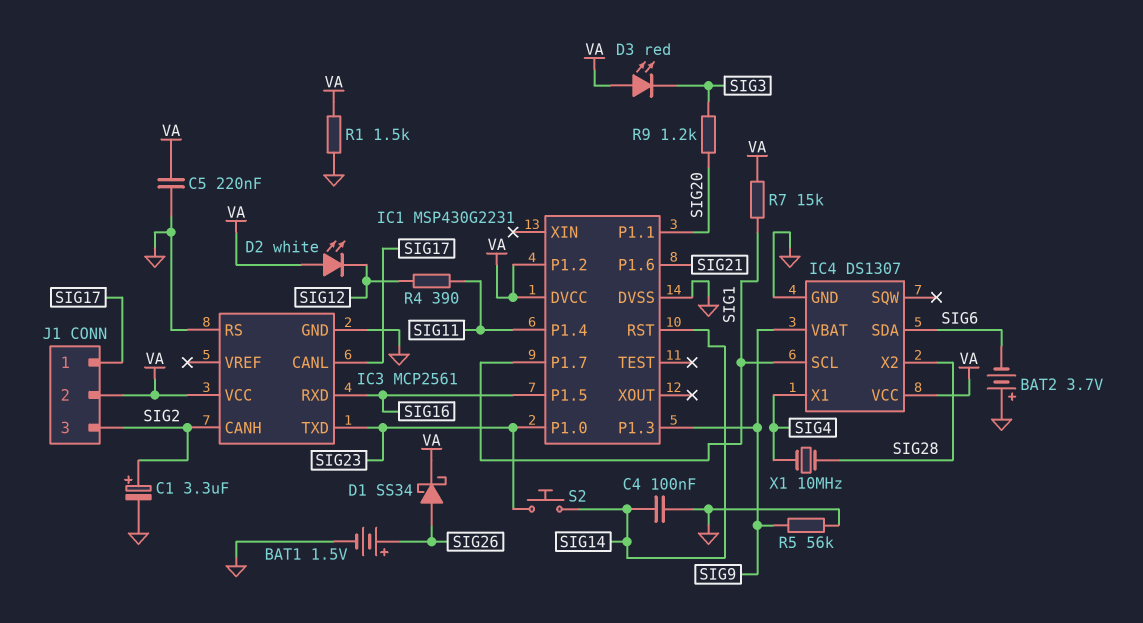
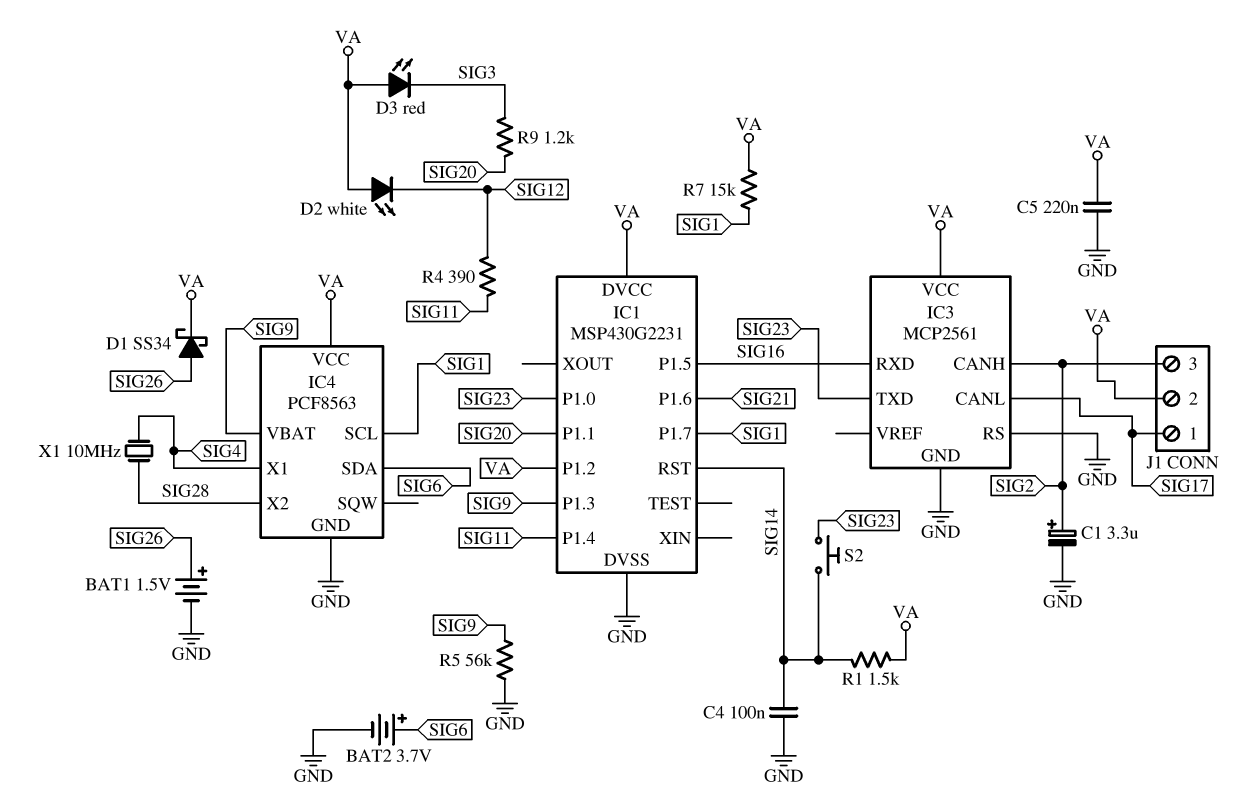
BAT2: 3.7V (plus GND, minus SIG6) -> 3.7V (plus SIG6, minus GND)
IC4: DS1307 -> PCF8563
R1: 1.5k (GND, VA) -> 1.5k (SIG14, VA)

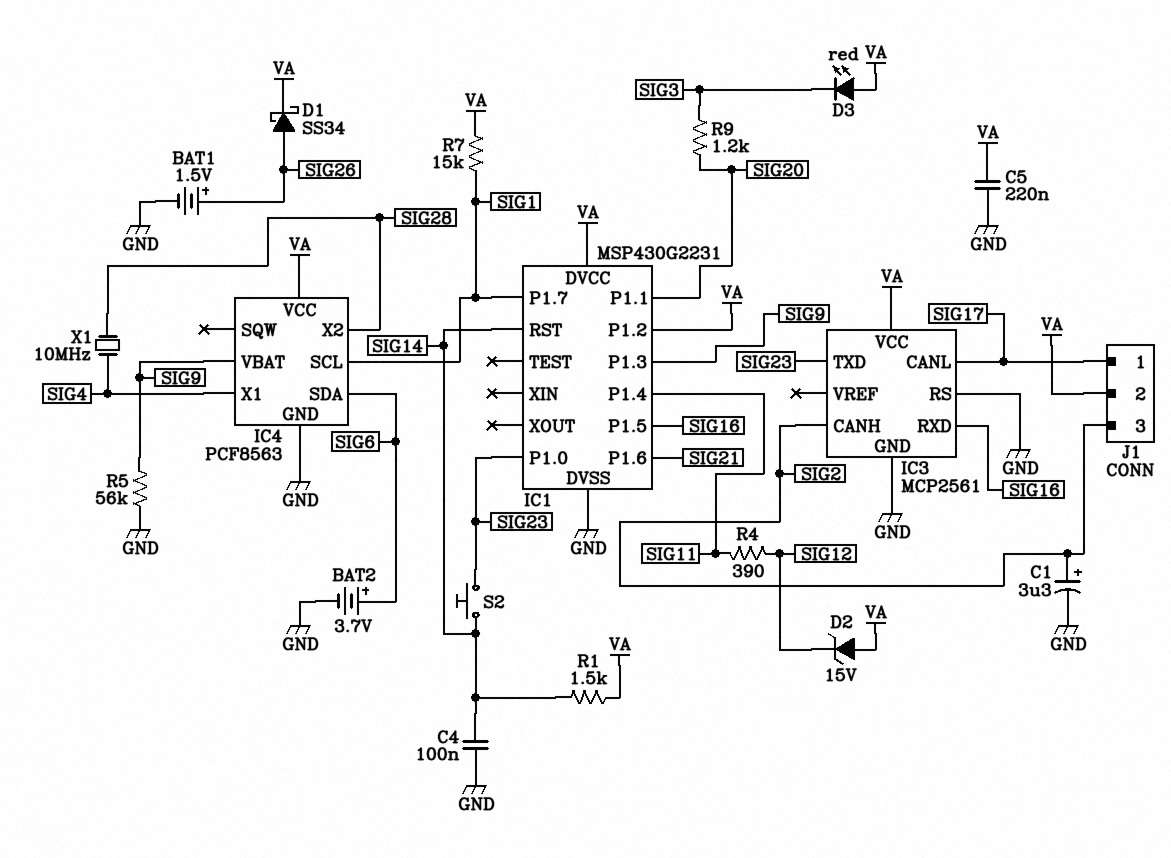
D2: LED white (A VA, K SIG12) -> zener 15V (A VA, K SIG12)

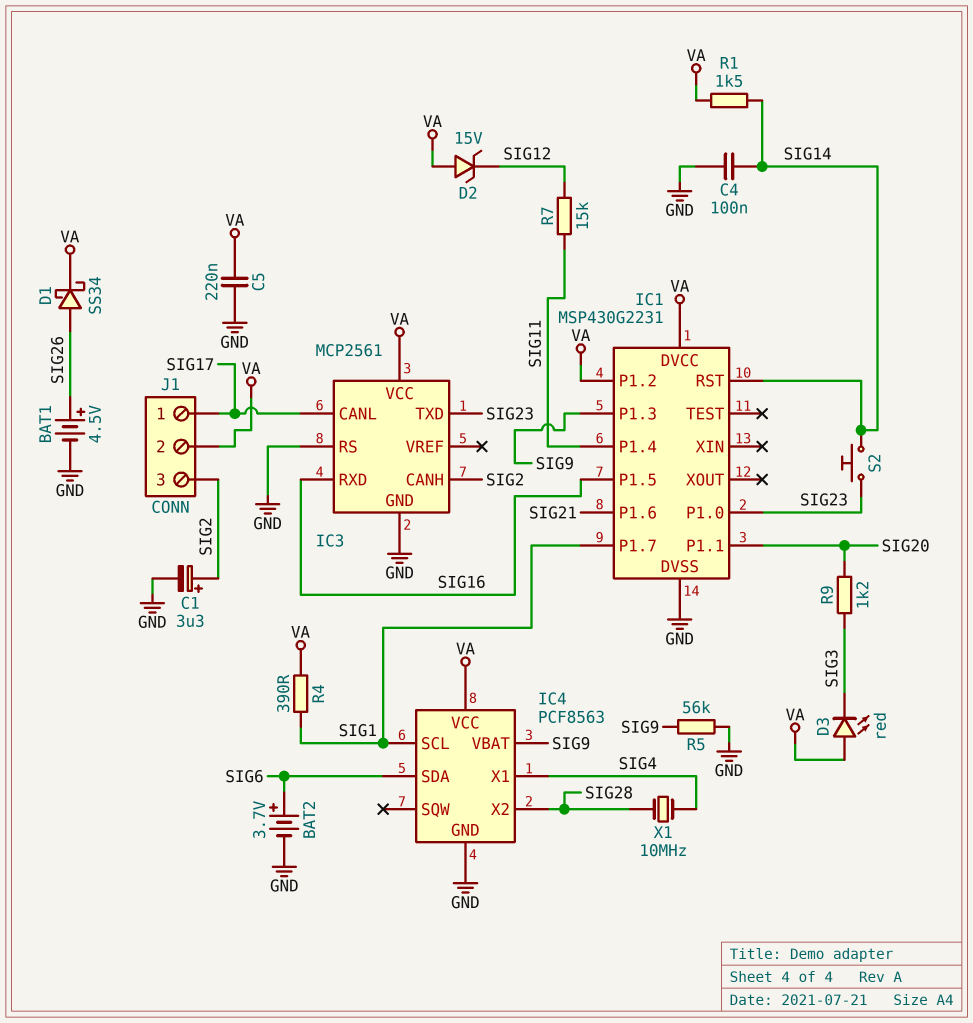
BAT1: 1.5V (plus SIG26, minus GND) -> 4.5V (plus SIG26, minus GND)
R4: 390 (SIG11, SIG12) -> 390 (SIG1, VA)
R7: 15k (SIG1, VA) -> 15k (SIG11, SIG12)

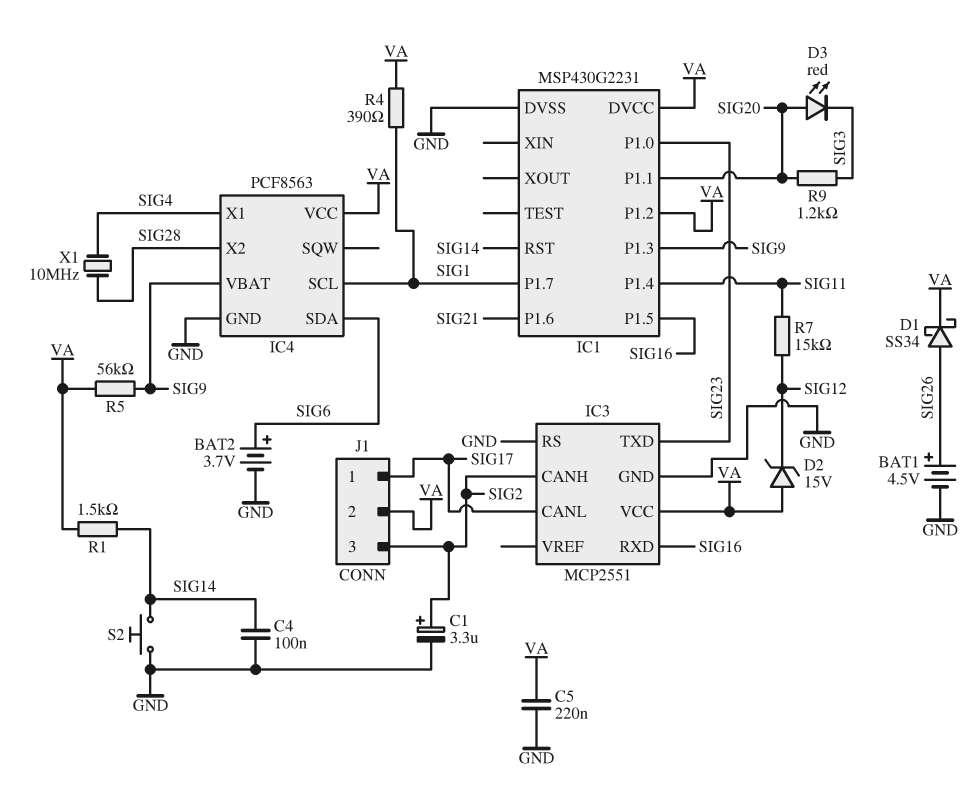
D3: LED red (A VA, K SIG3) -> LED red (A SIG20, K SIG3)
IC3: MCP2561 -> MCP2551
R5: 56k (GND, SIG9) -> 56k (SIG9, VA)
S2: button (SIG14, SIG23) -> button (GND, SIG14)

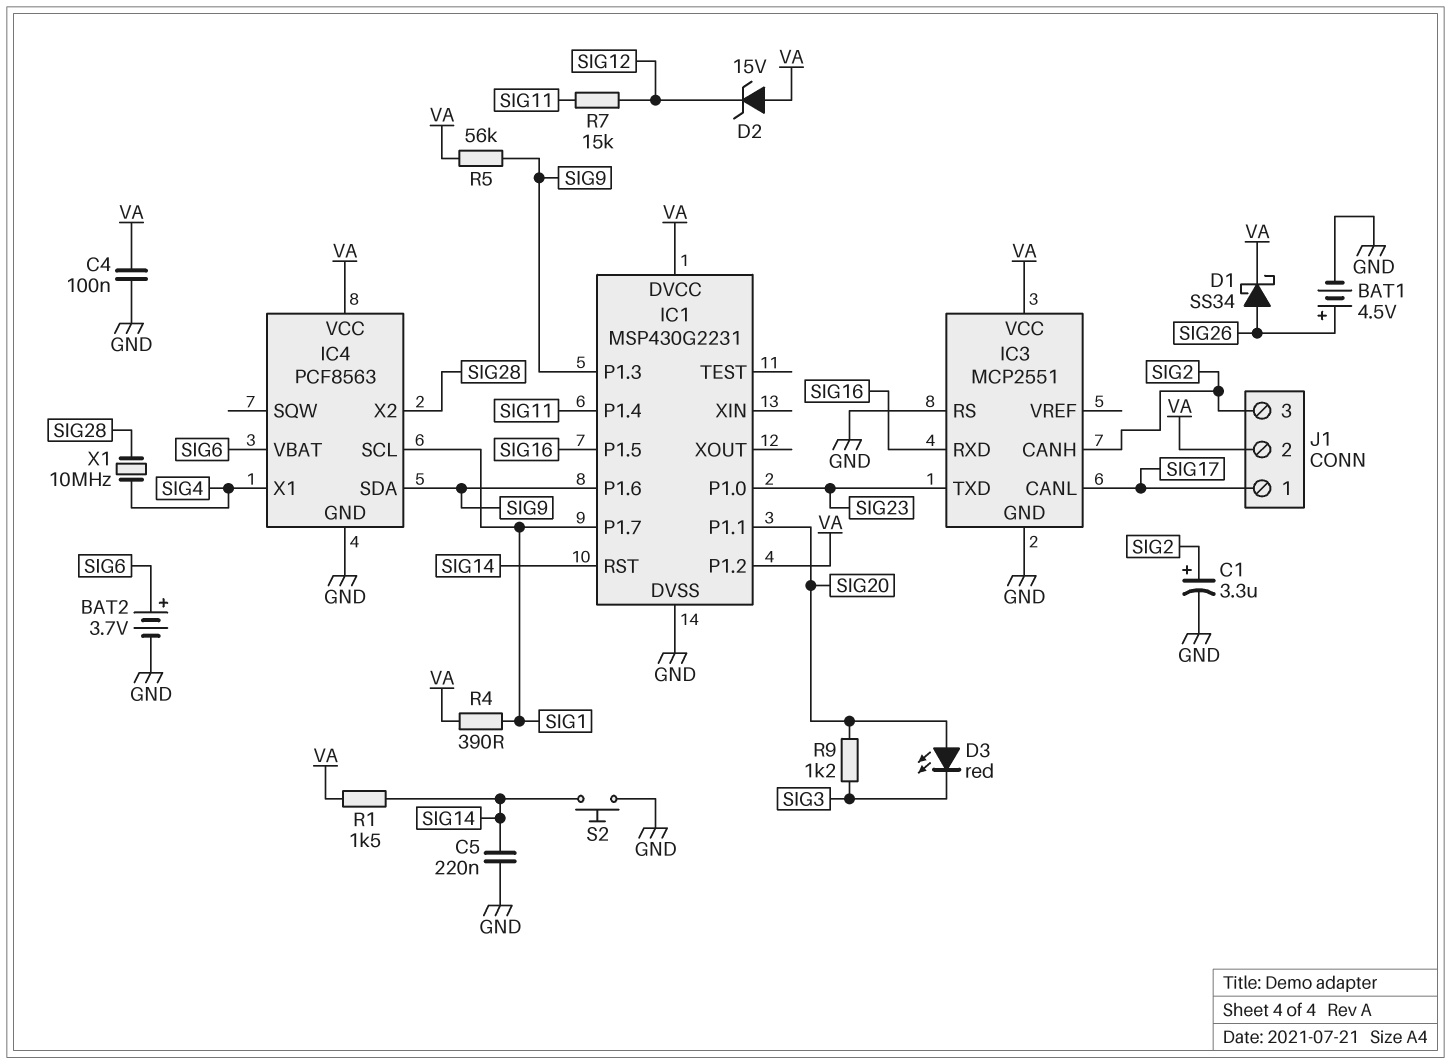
C4: 100nF (GND, SIG14) -> 100nF (GND, VA)
C5: 220nF (GND, VA) -> 220nF (GND, SIG14)
IC1 pin P1.6: SIG21 -> SIG9
IC4 pin SDA: SIG6 -> SIG9
IC4 pin VBAT: SIG9 -> SIG6

